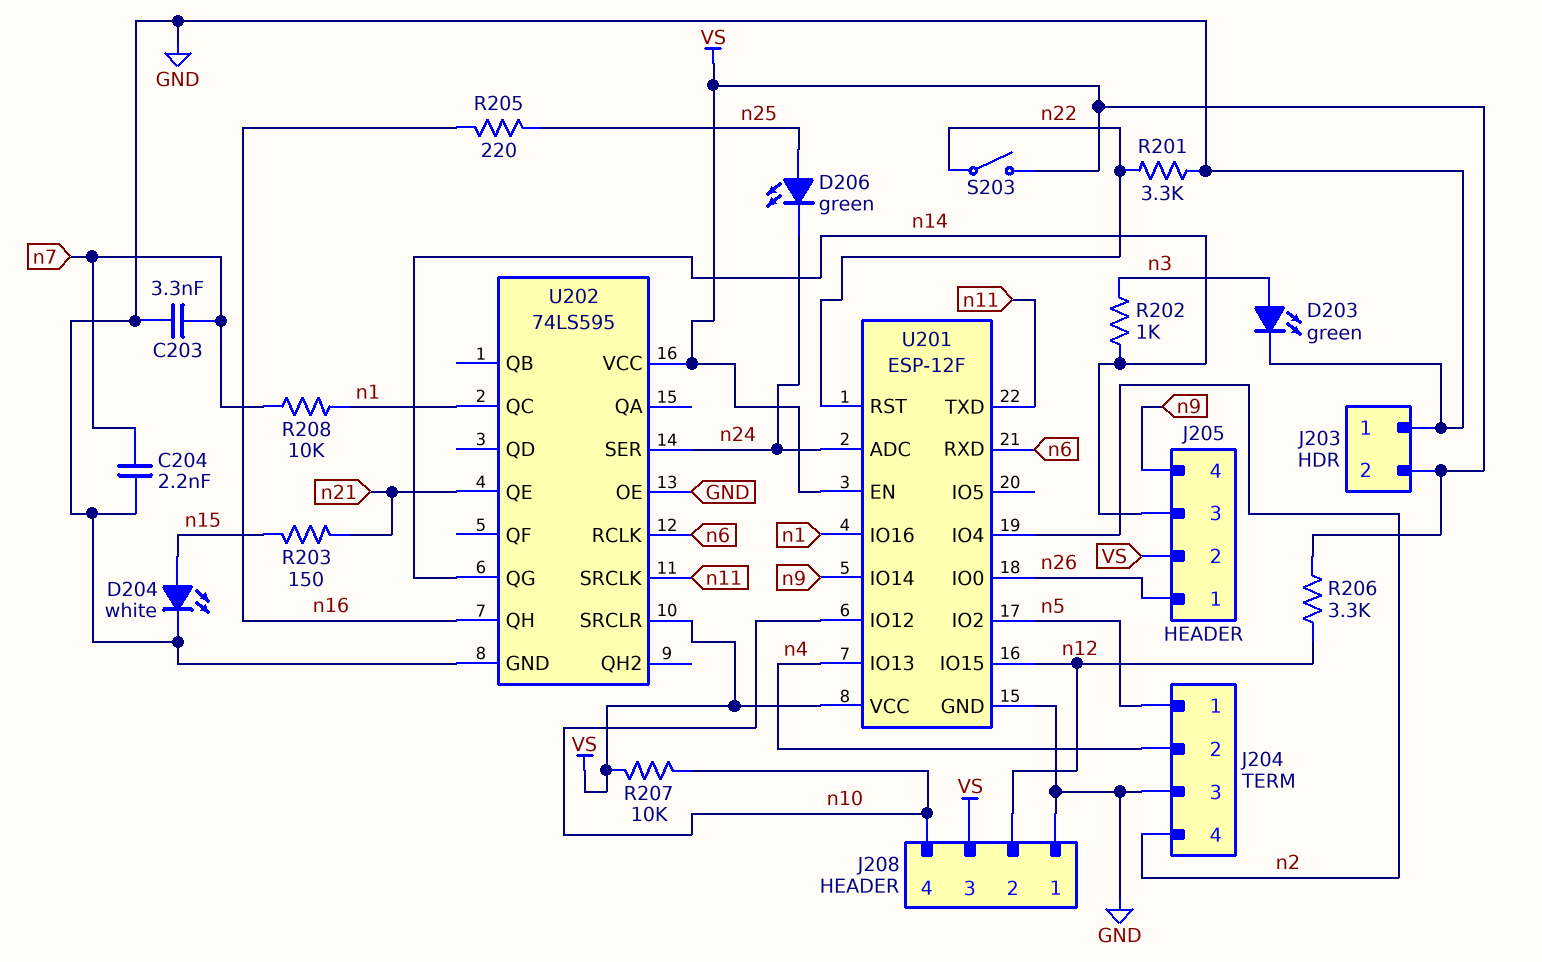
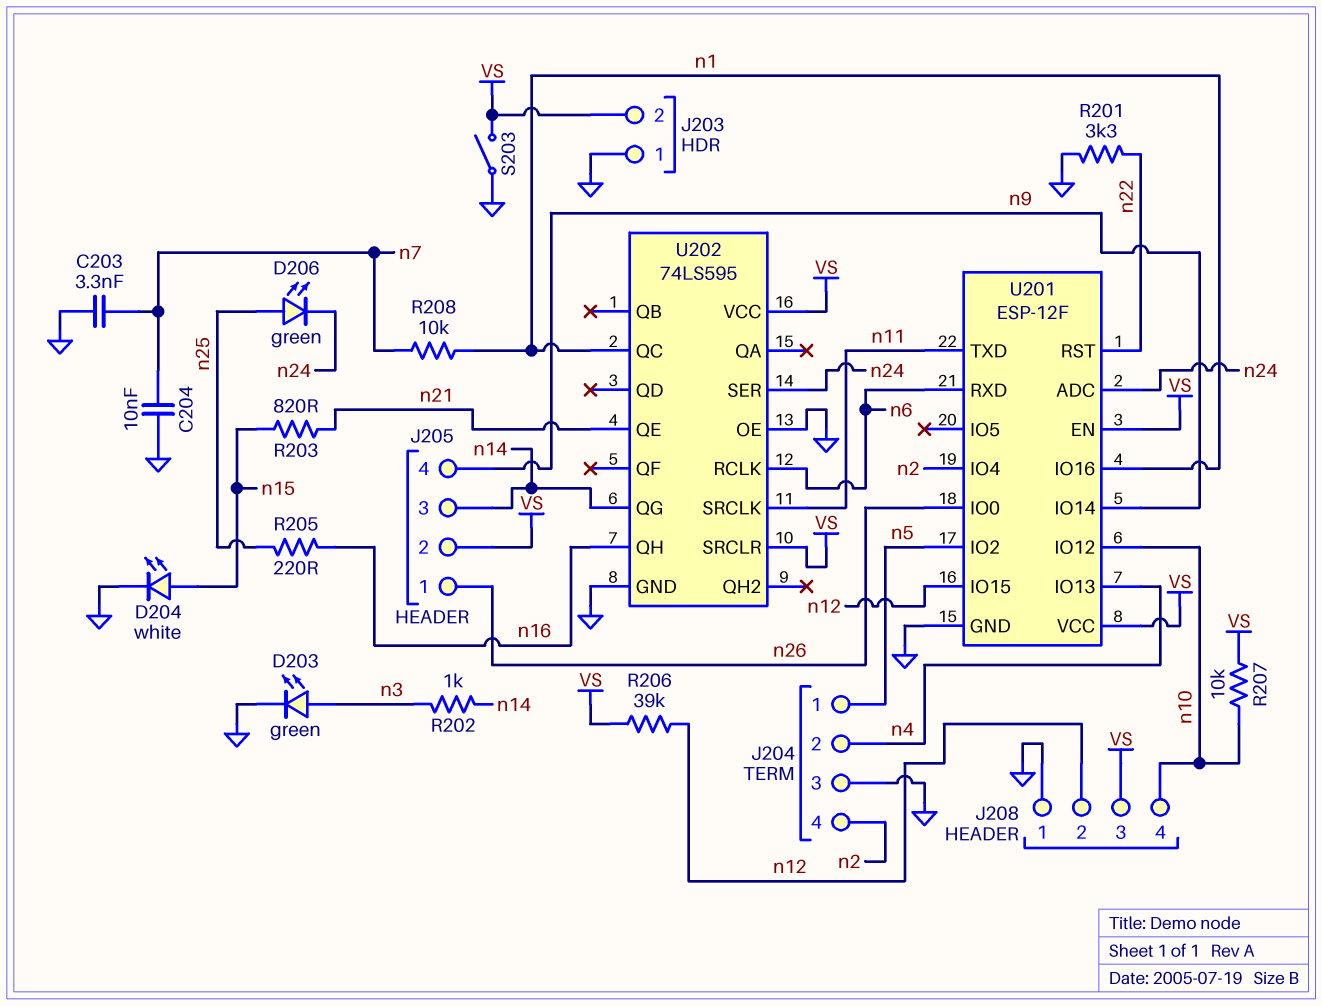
C204: 2.2nF (GND, n7) -> 10nF (GND, n7)
R203: 150 (n15, n21) -> 820 (n15, n21)
R206: 3.3k (VS, n12) -> 39k (VS, n12)
S203: switch (VS, n22) -> switch (GND, VS)

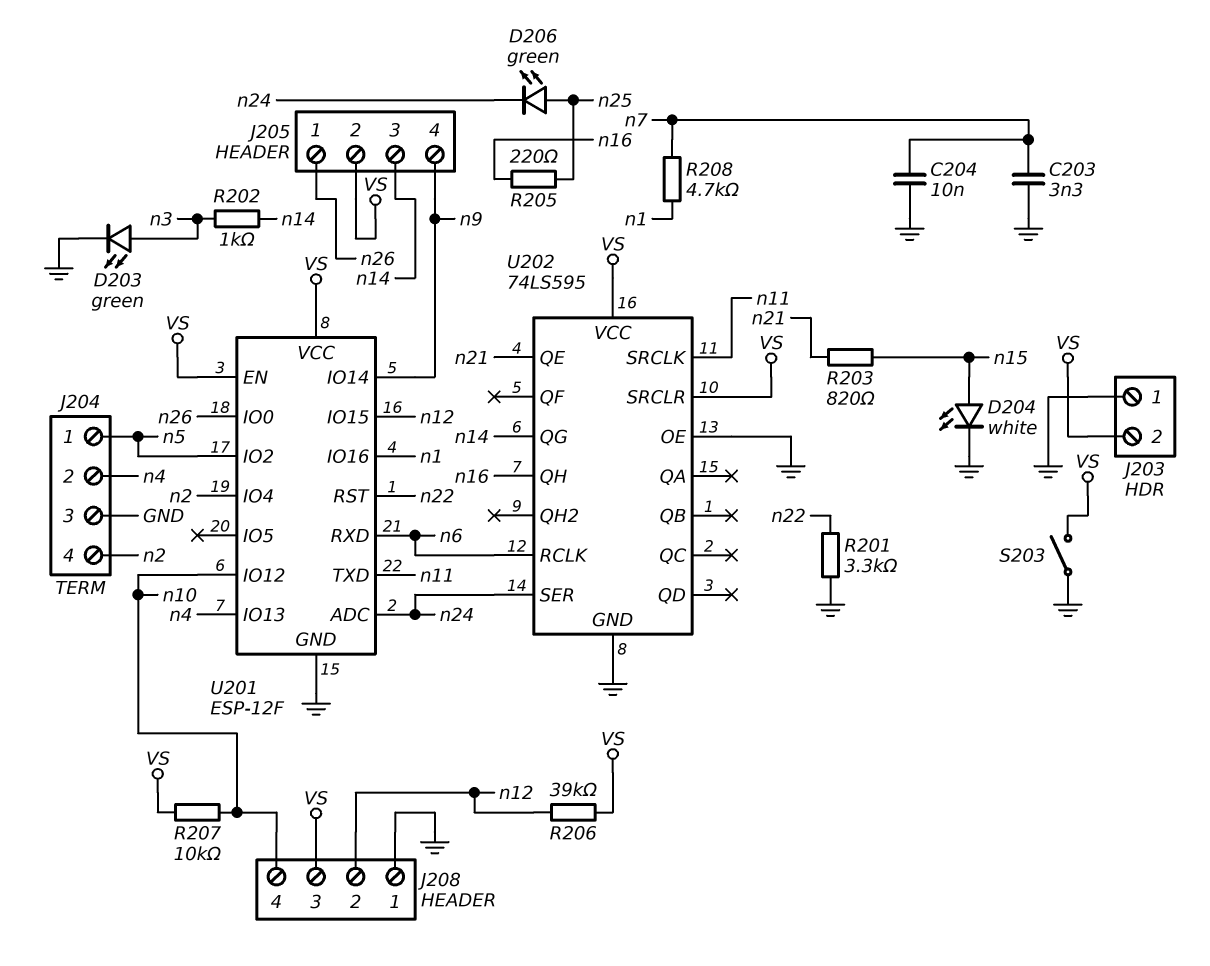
R208: 10k (n1, n7) -> 4.7k (n1, n7)
U202 pin QC: n1 -> none

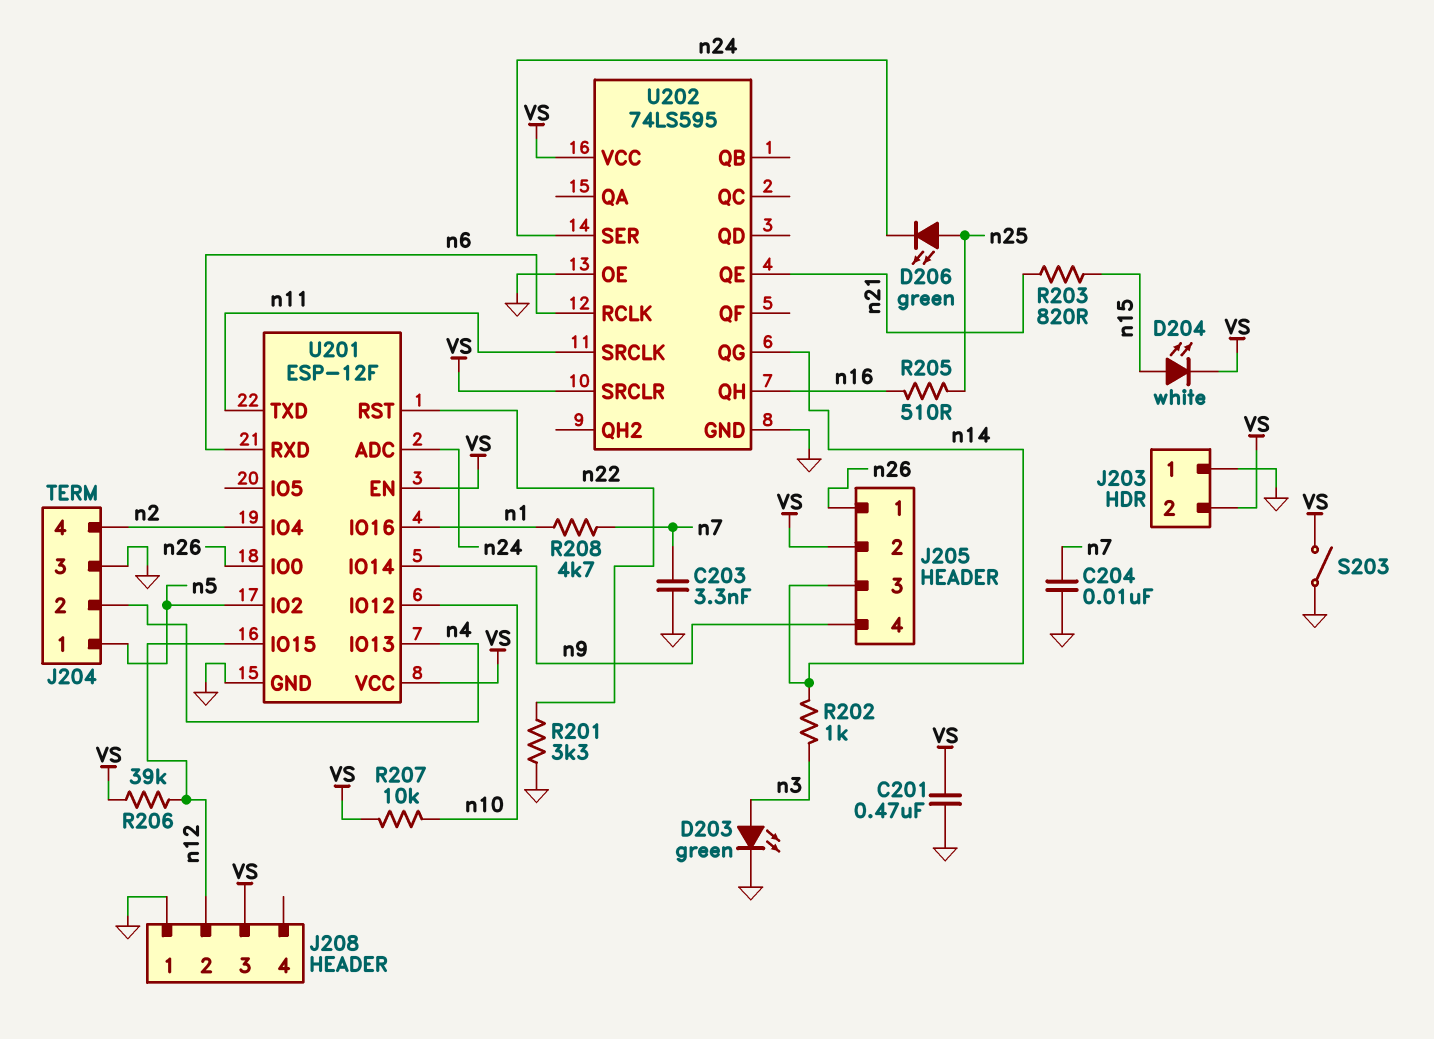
C201: none -> 470nF (GND, VS)
D204: LED white (A n15, K GND) -> LED white (A n15, K VS)
J208 pin 4: n10 -> none
R205: 220 (n16, n25) -> 510 (n16, n25)

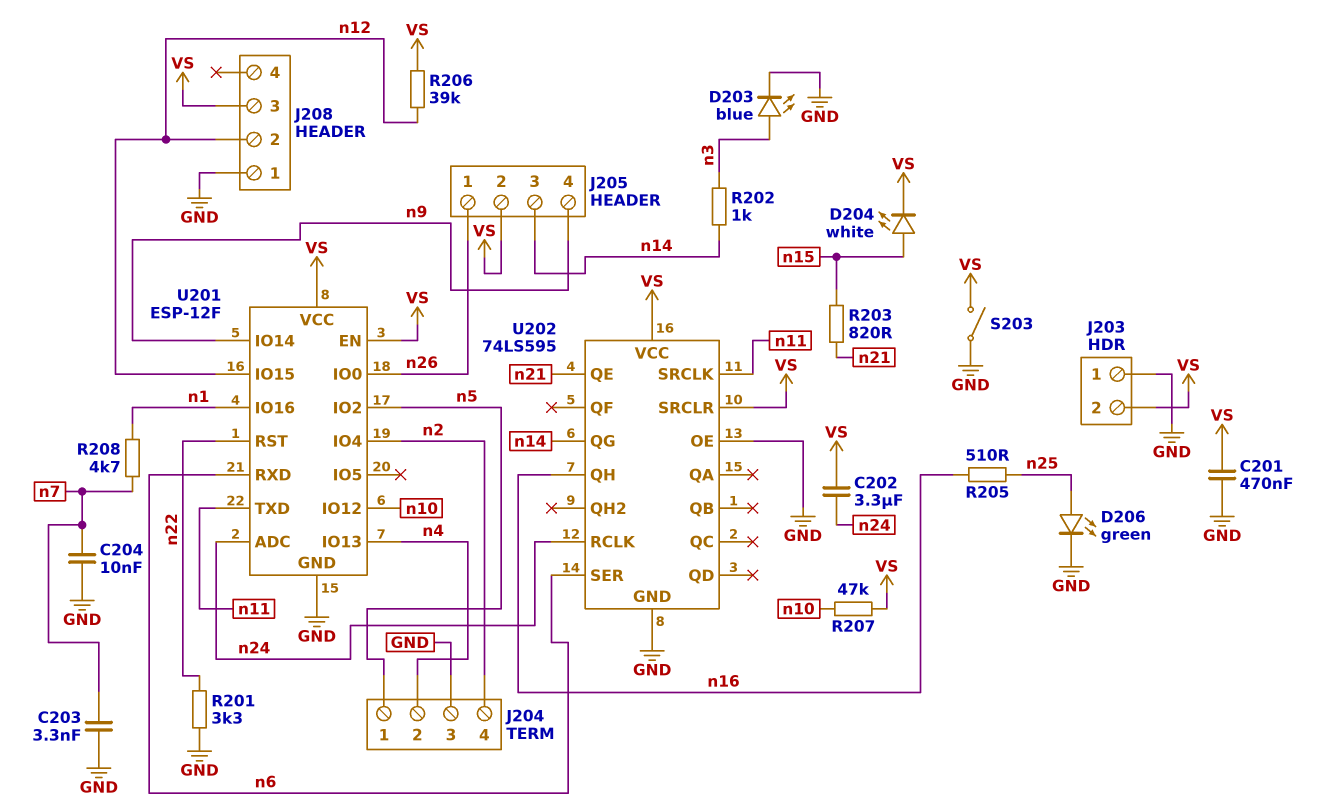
C202: none -> 3.3uF (VS, n24)
D203: LED green (A n3, K GND) -> LED blue (A n3, K GND)
D206: LED green (A n25, K n24) -> LED green (A n25, K GND)
R207: 10k (VS, n10) -> 47k (VS, n10)
U202 pin RCLK: n6 -> n24
U202 pin SER: n24 -> n6

